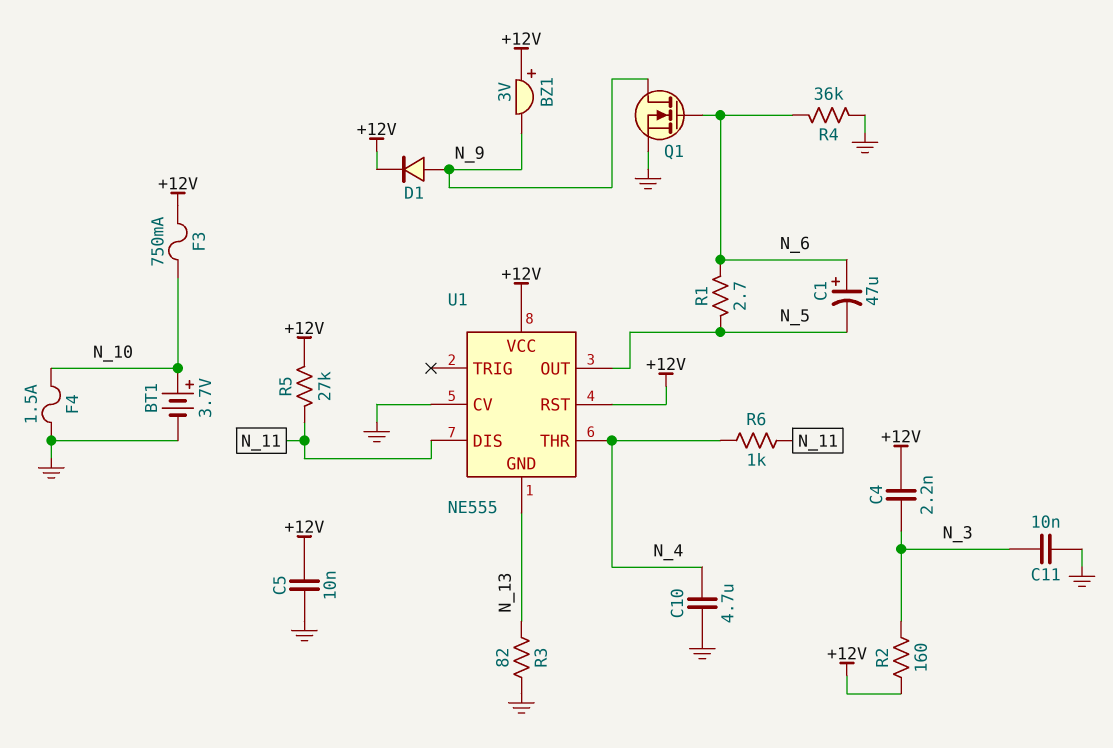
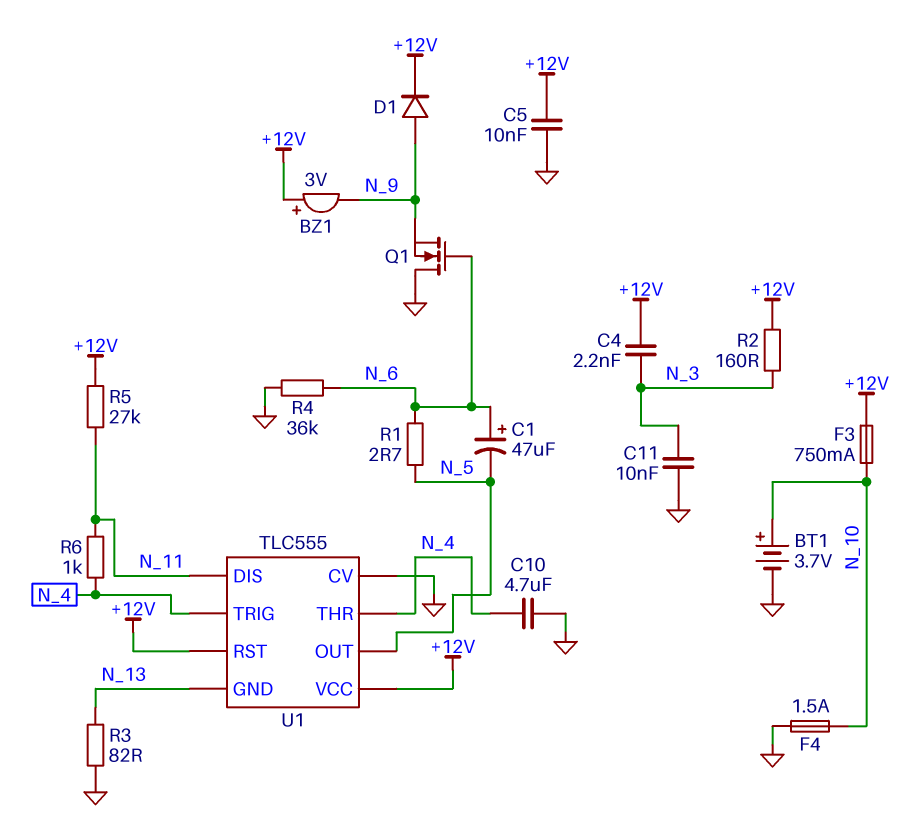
Q1: NMOS (G N_6, D N_9, S GND) -> NMOS (G N_6, D GND, S N_9)
U1: NE555 -> TLC555
U1 pin TRIG: none -> N_4

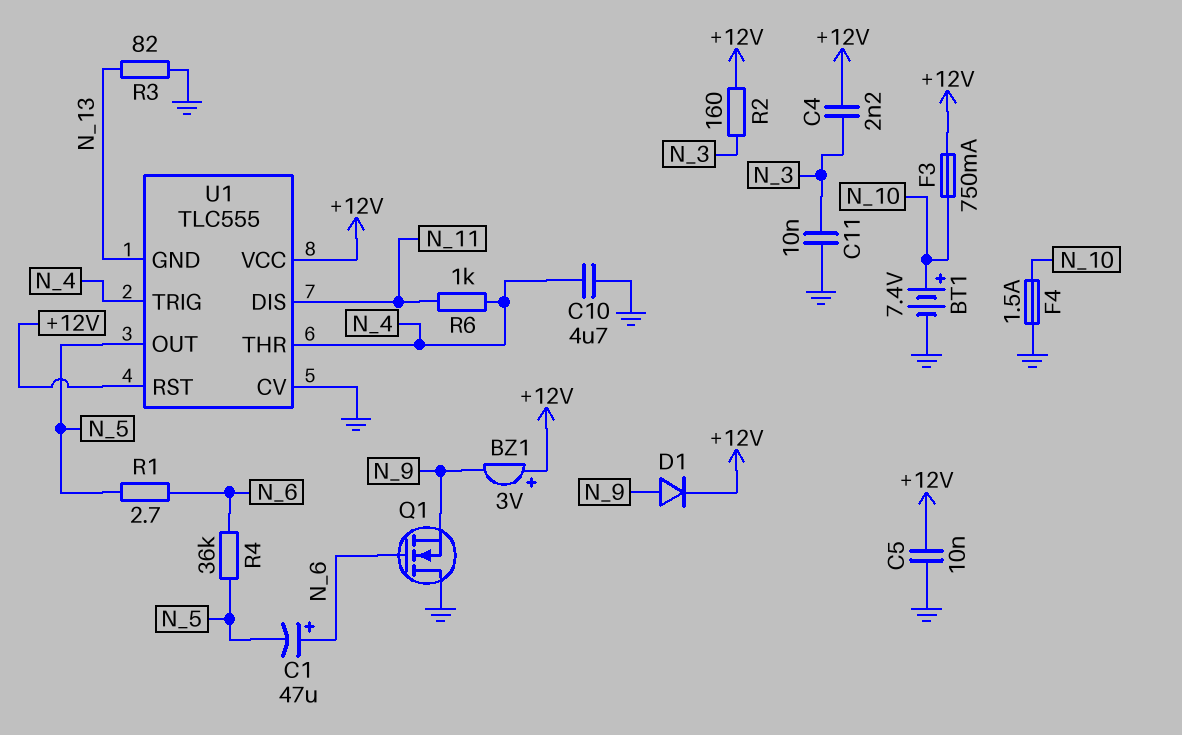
BT1: 3.7V (plus N_10, minus GND) -> 7.4V (plus N_10, minus GND)
R4: 36k (GND, N_6) -> 36k (N_5, N_6)
R5: 27k (+12V, N_11) -> none

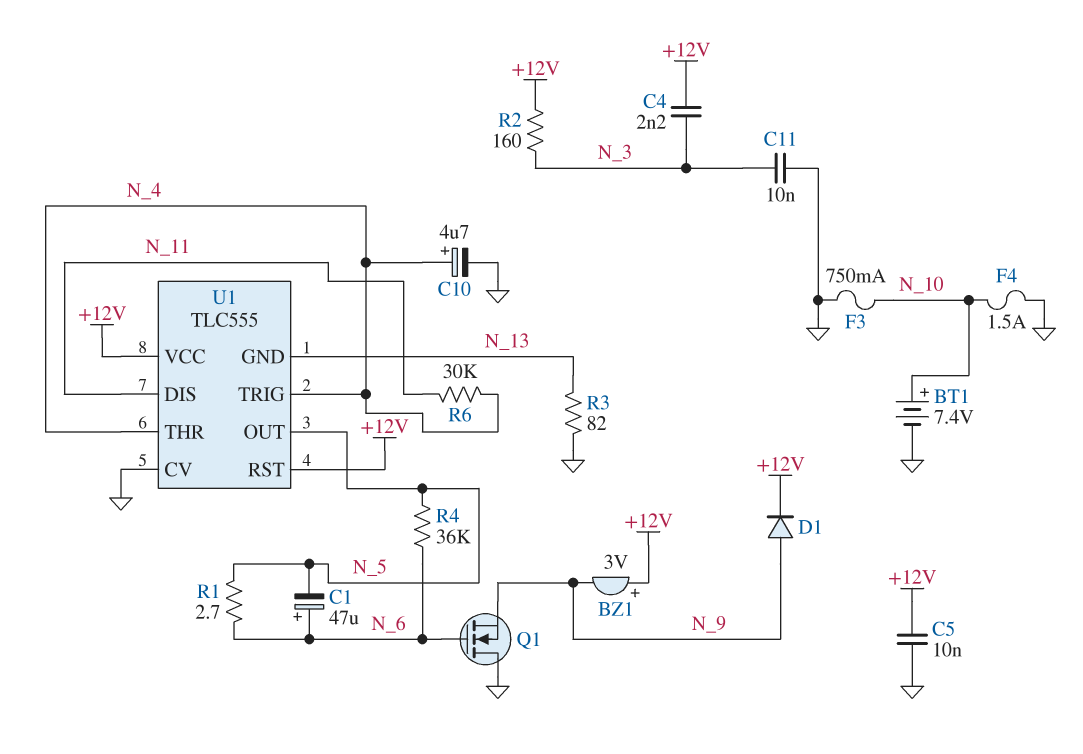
C10: 4.7uF (GND, N_4) -> 4.7uF (plus N_4, minus GND)
F3: 750mA (+12V, N_10) -> 750mA (GND, N_10)
R6: 1k (N_4, N_11) -> 30k (N_4, N_11)

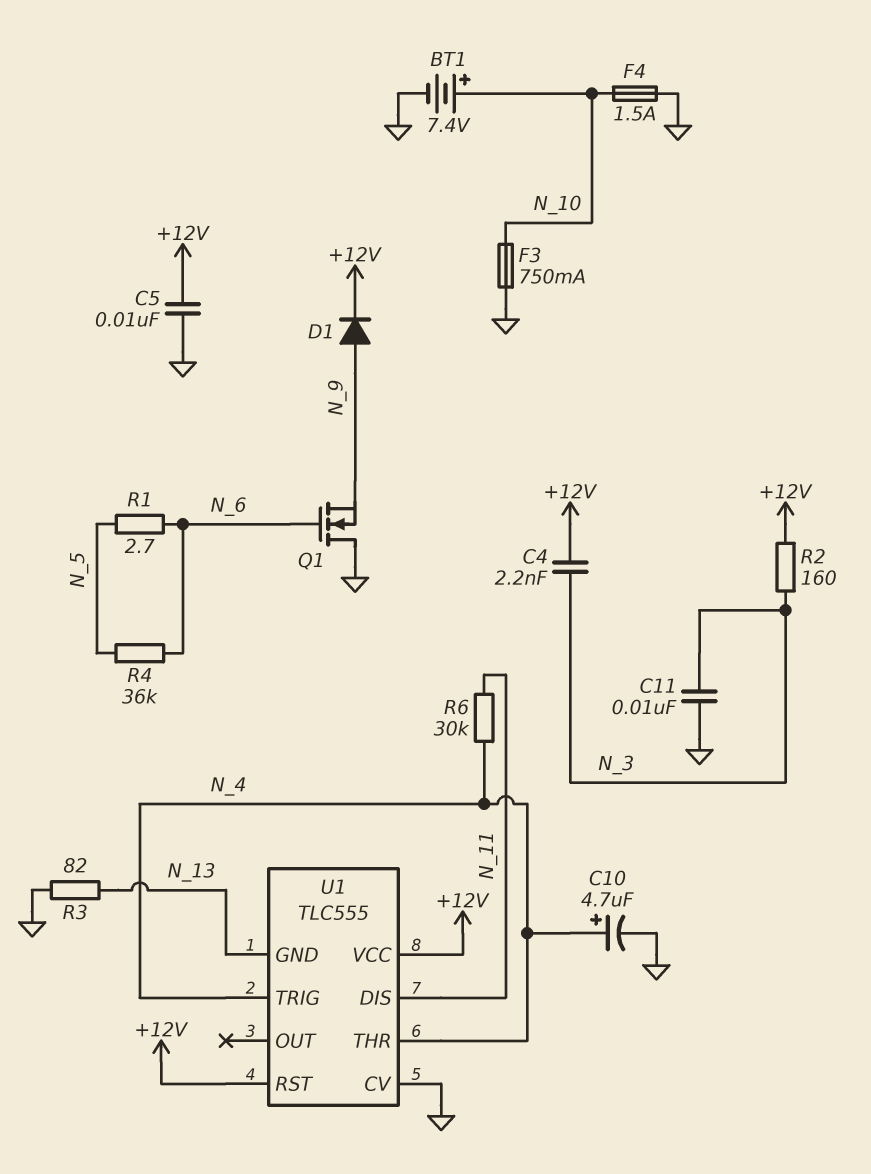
BZ1: buzzer 3V (plus +12V, minus N_9) -> none
C1: 47uF (plus N_6, minus N_5) -> none
U1 pin OUT: N_5 -> none

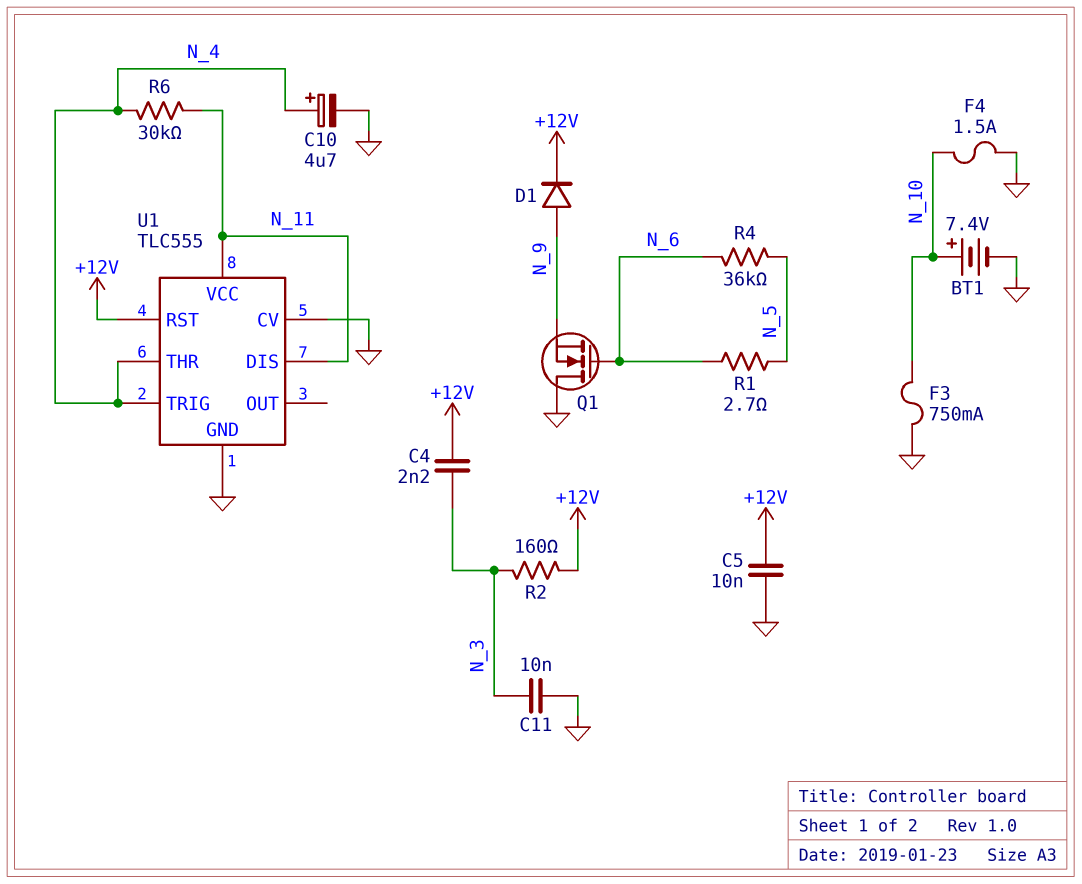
R3: 82 (GND, N_13) -> none
U1 pin GND: N_13 -> GND
U1 pin VCC: +12V -> N_11

